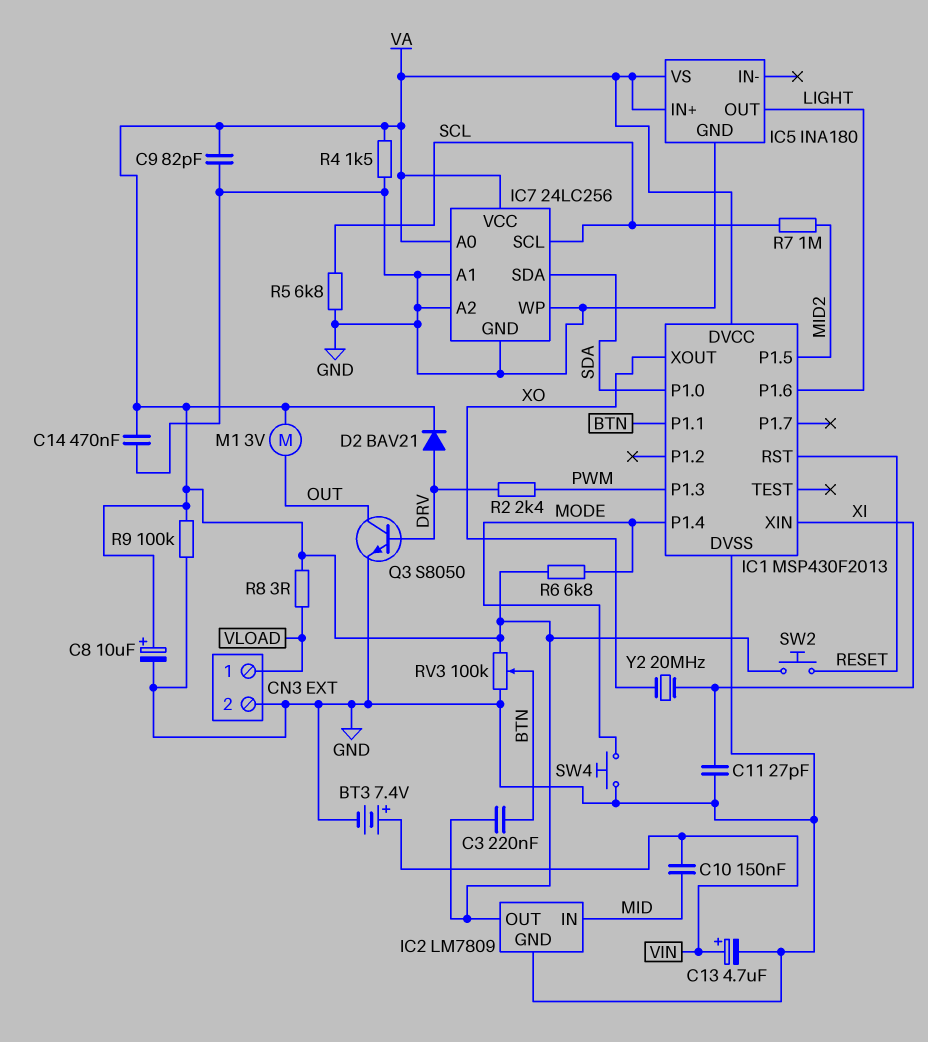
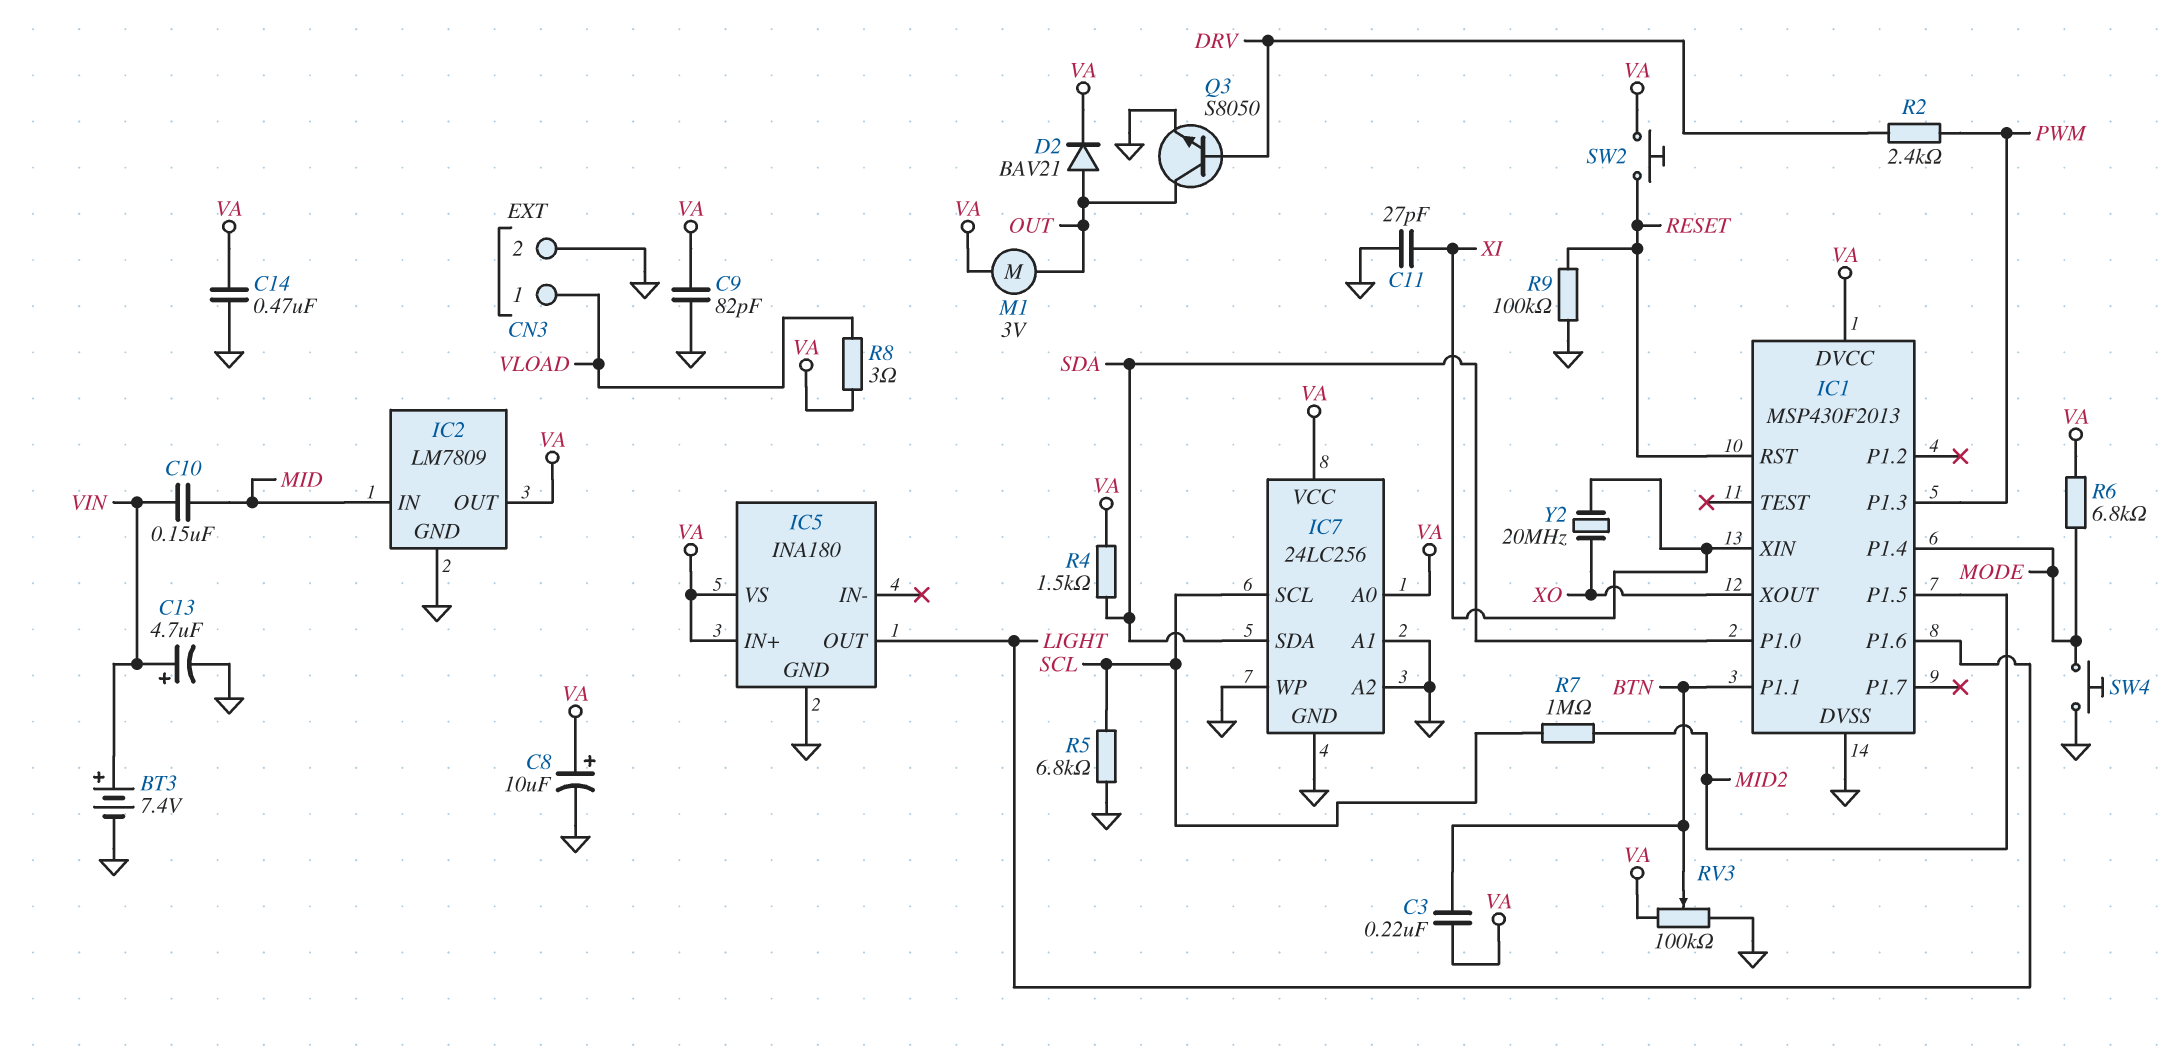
D2: diode BAV21 (A DRV, K VA) -> diode BAV21 (A OUT, K VA)
R4: 1.5k (GND, VA) -> 1.5k (SDA, VA)
R9: 100k (GND, VA) -> 100k (GND, RESET)

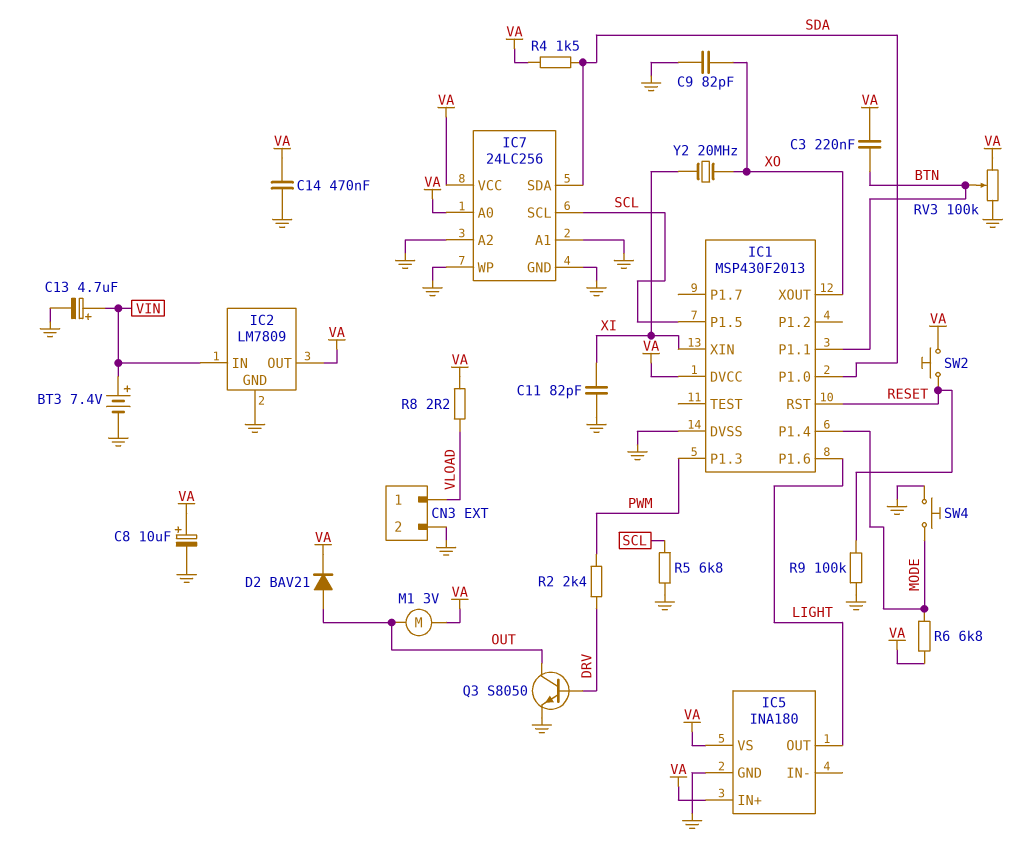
C9: 82pF (GND, VA) -> 82pF (GND, XO)
C10: 150nF (MID, VIN) -> none
C11: 27pF (GND, XI) -> 82pF (GND, XI)
IC1 pin P1.5: MID2 -> SCL
IC2 pin IN: MID -> VIN
R7: 1M (MID2, SCL) -> none
R8: 3 (VA, VLOAD) -> 2.2 (VA, VLOAD)

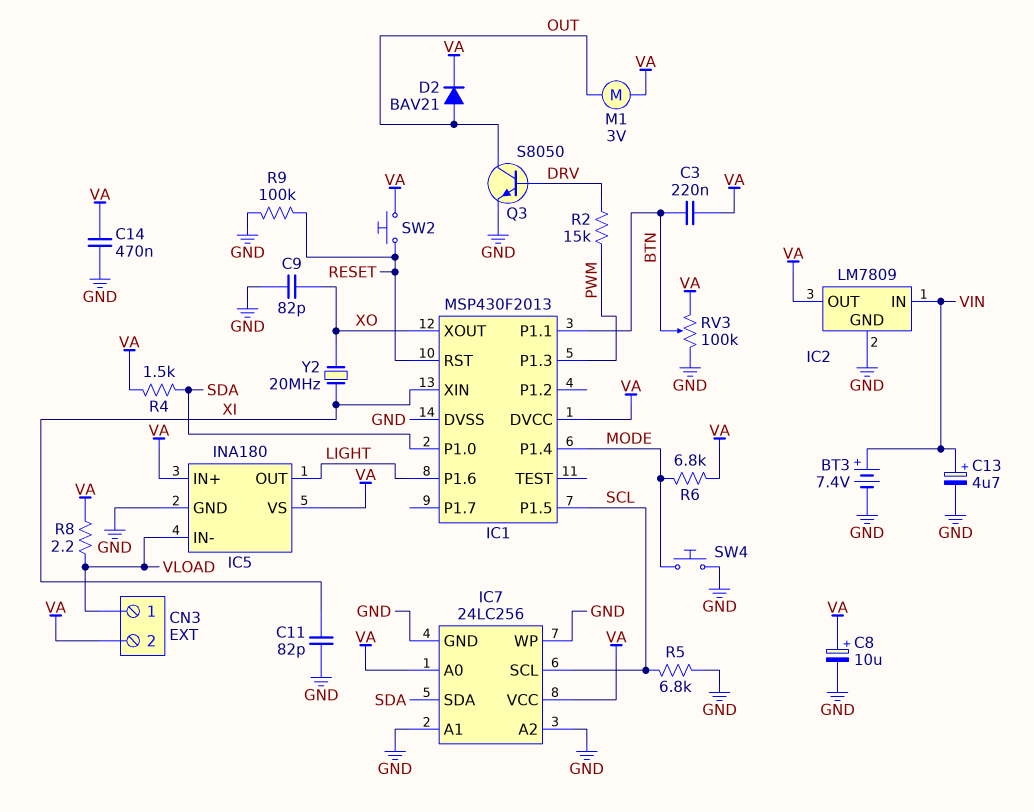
CN3 pin 2: GND -> VA
IC5 pin IN-: none -> VLOAD
R2: 2.4k (DRV, PWM) -> 15k (DRV, PWM)

